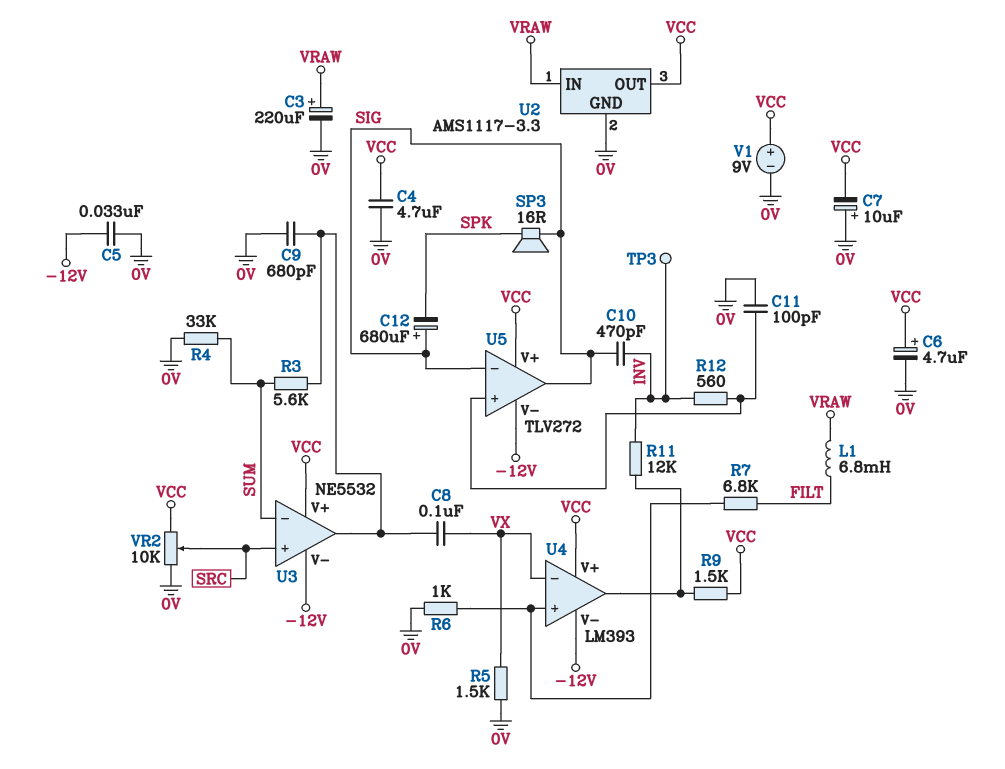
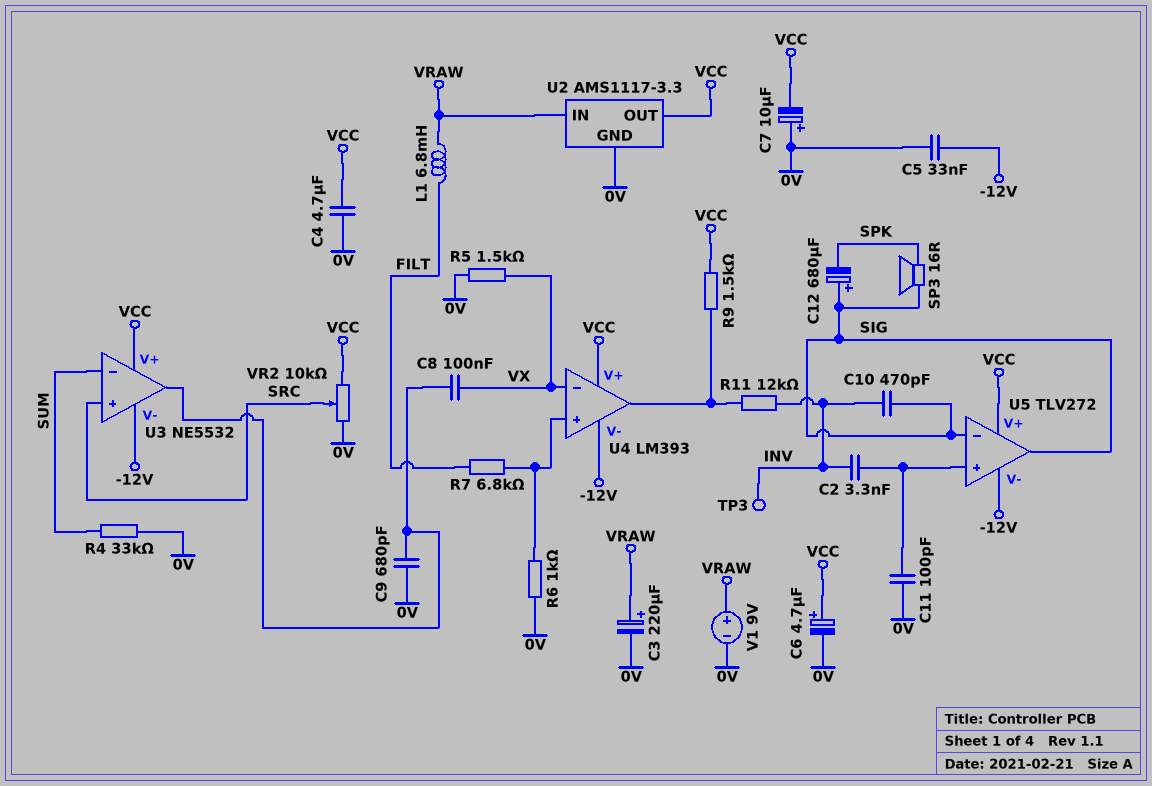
C2: none -> 3.3nF (INV, U5/in+)
R3: 5.6k (SUM, U3/out) -> none
R12: 560 (INV, U5/in+) -> none
V1: 9V (plus VCC, minus 0V) -> 9V (plus VRAW, minus 0V)

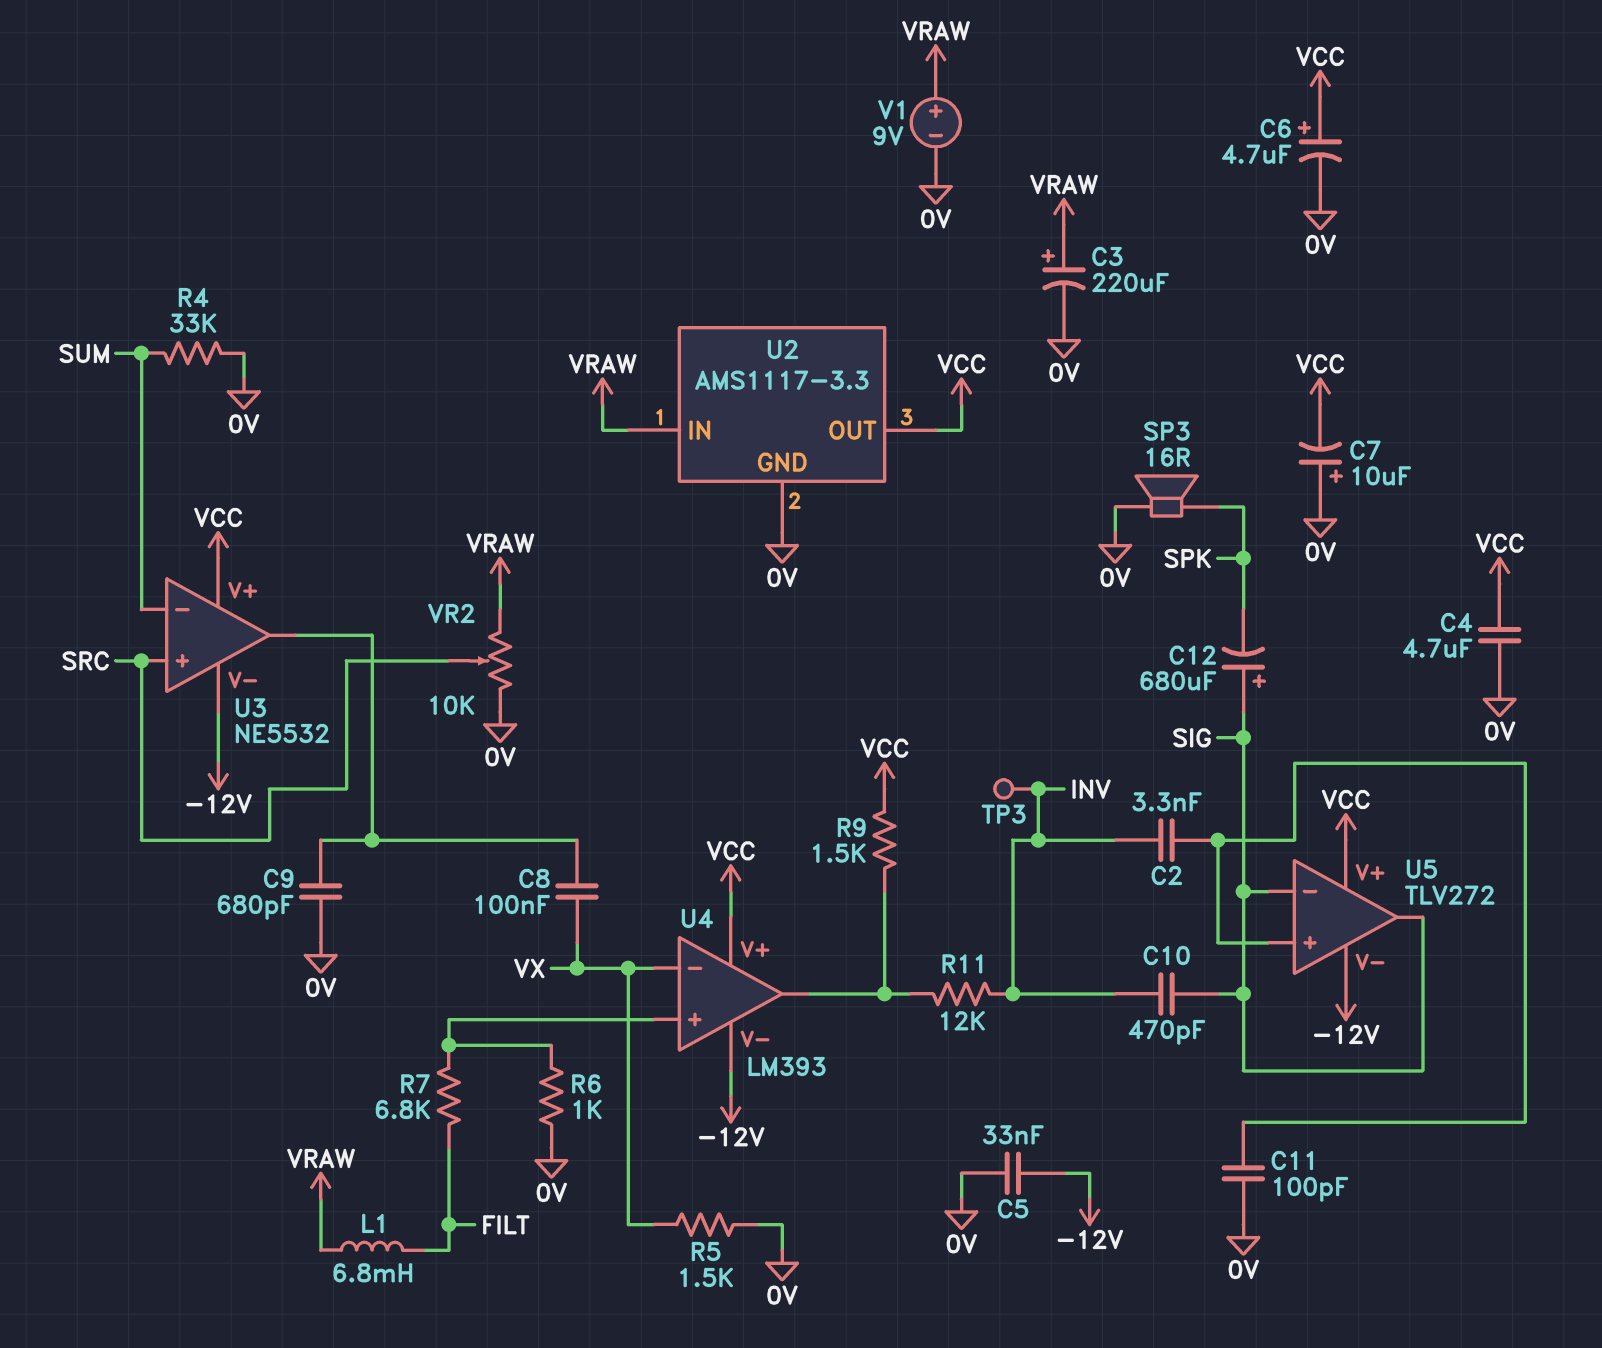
SP3: speaker 16R (SIG, SPK) -> speaker 16R (0V, SPK)
VR2: 10k (0V, VCC, wiper SRC) -> 10k (0V, VRAW, wiper SRC)

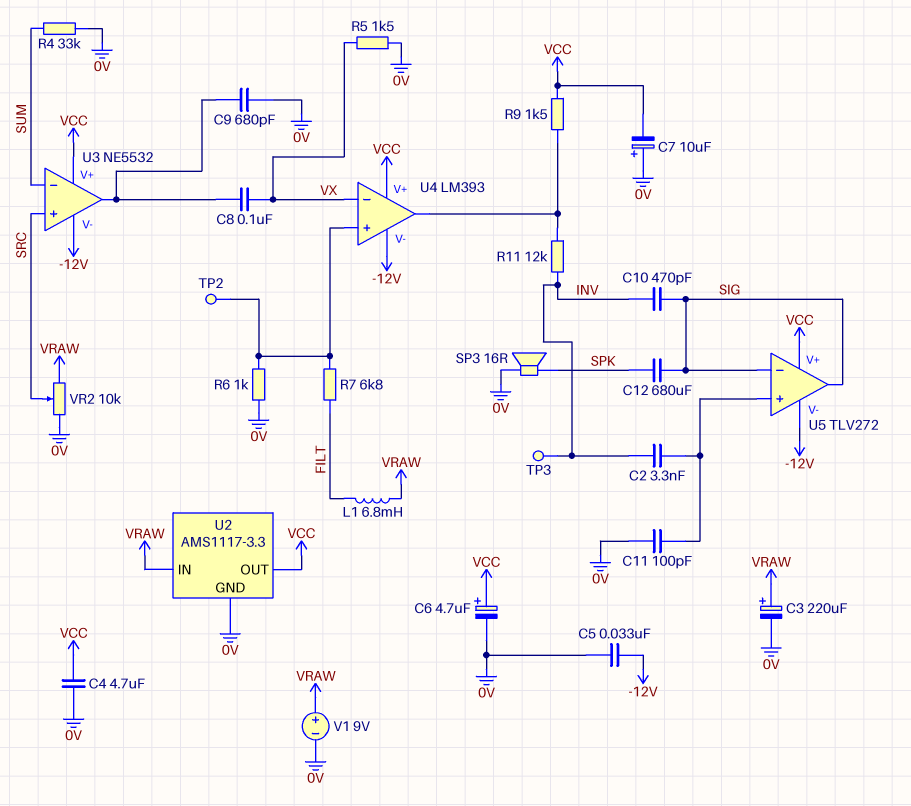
C12: 680uF (plus SIG, minus SPK) -> 680uF (SIG, SPK)
TP2: none -> test point (U4/in+)

